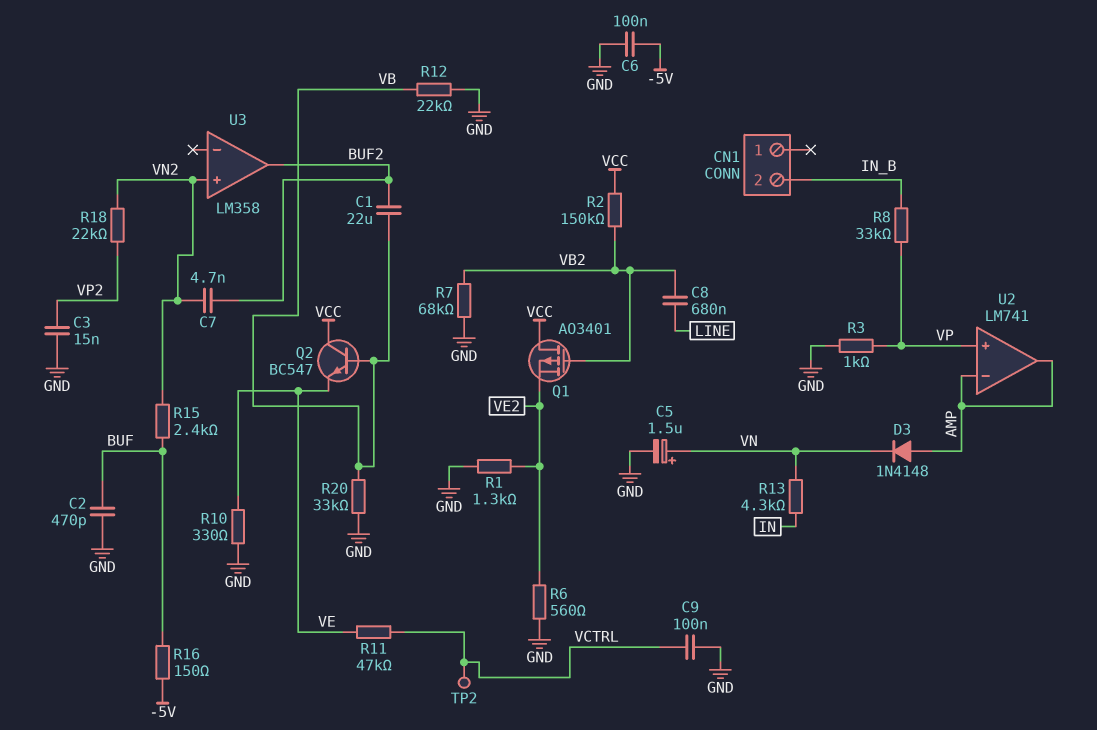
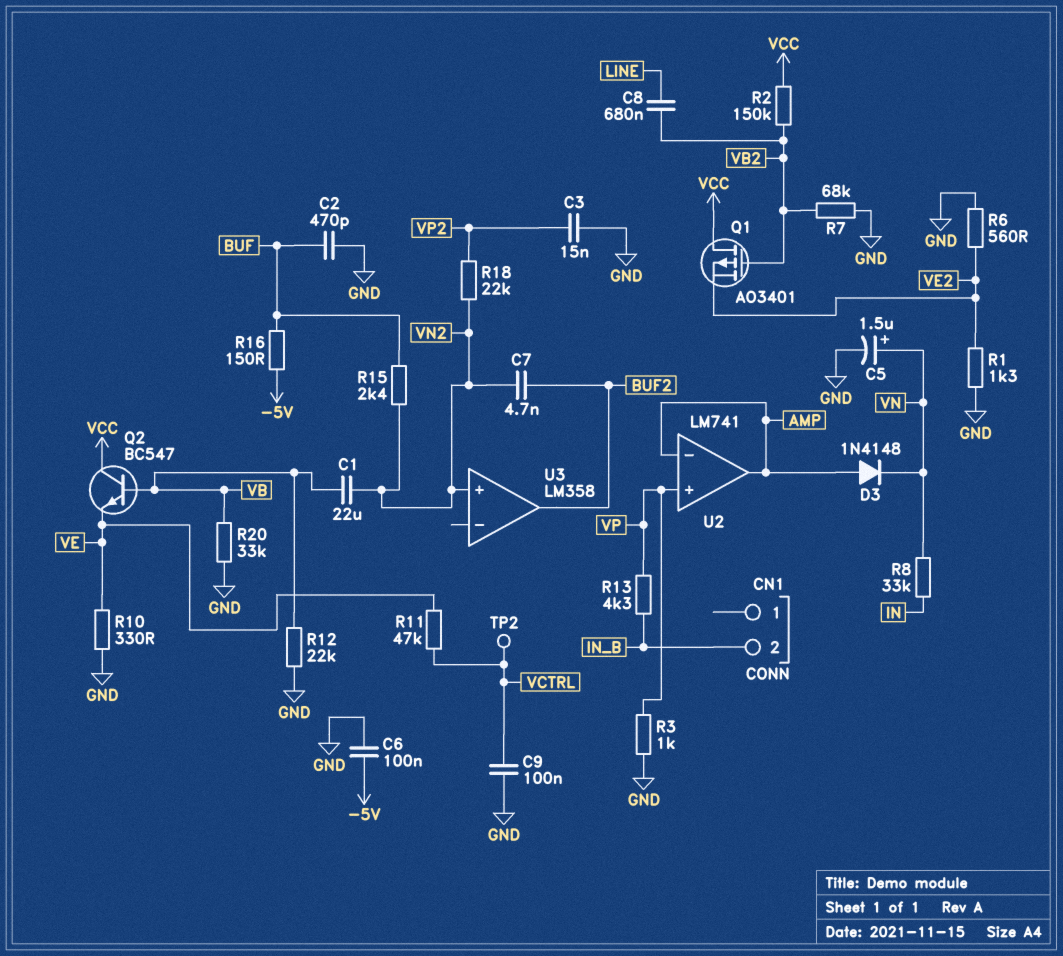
C1: 22uF (BUF2, VB) -> 22uF (VB, VN2)
R8: 33k (IN_B, VP) -> 33k (IN, VN)
R13: 4.3k (IN, VN) -> 4.3k (IN_B, VP)

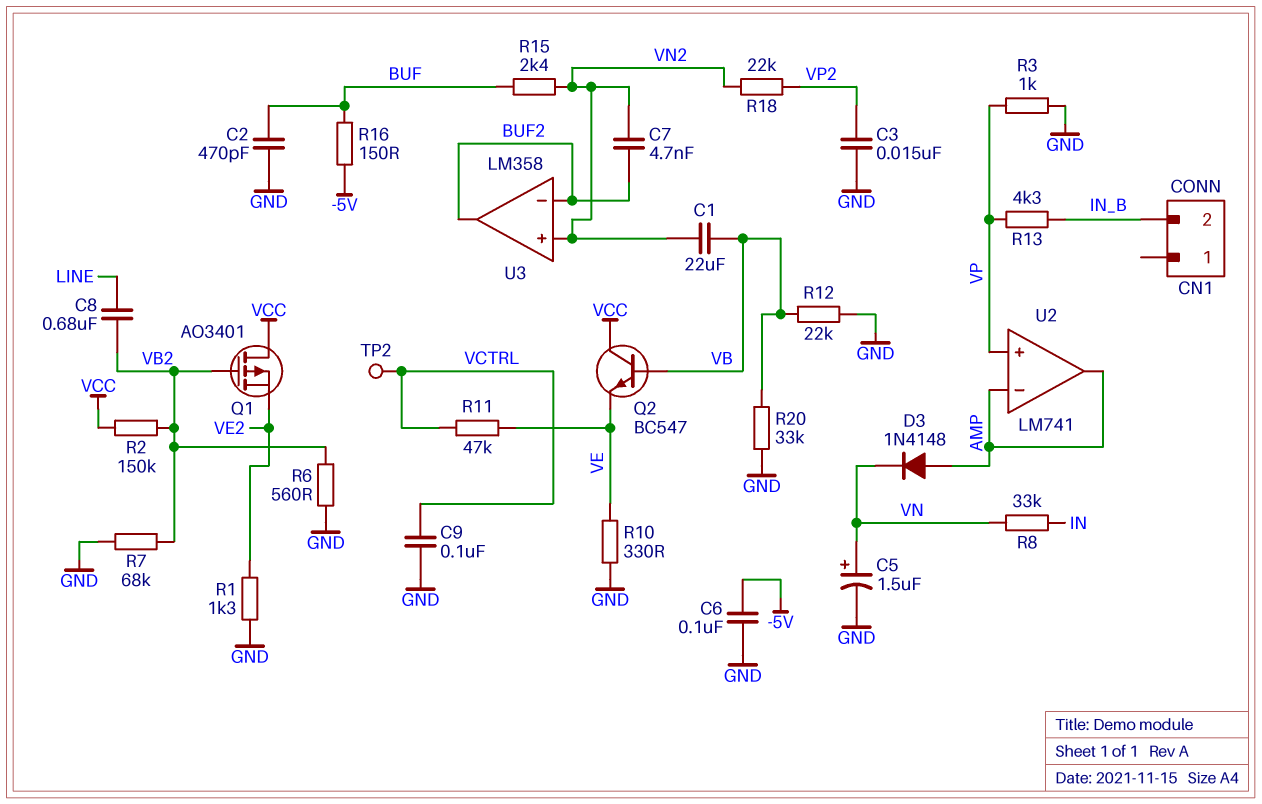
R6: 560 (GND, VE2) -> 560 (GND, VB2)
U3 pin in-: none -> BUF2

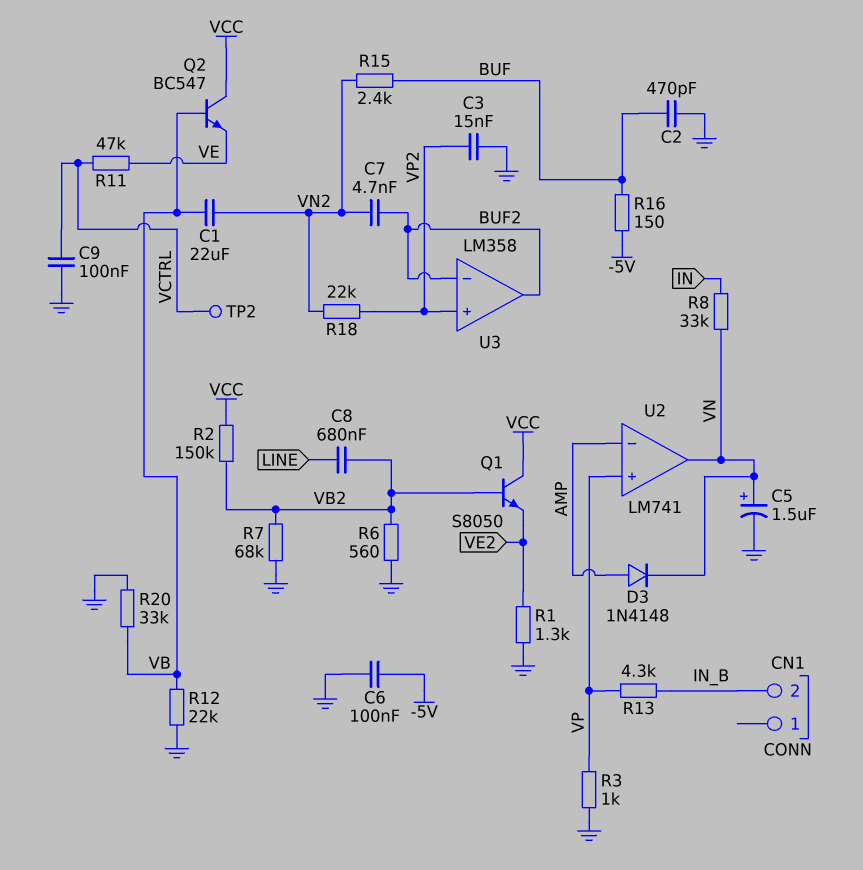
Q1: PMOS AO3401 (G VB2, D VCC, S VE2) -> NPN S8050 (B VB2, C VCC, E VE2)
R10: 330 (GND, VE) -> none
U2 pin out: AMP -> VN
U3 pin in+: VN2 -> VP2

